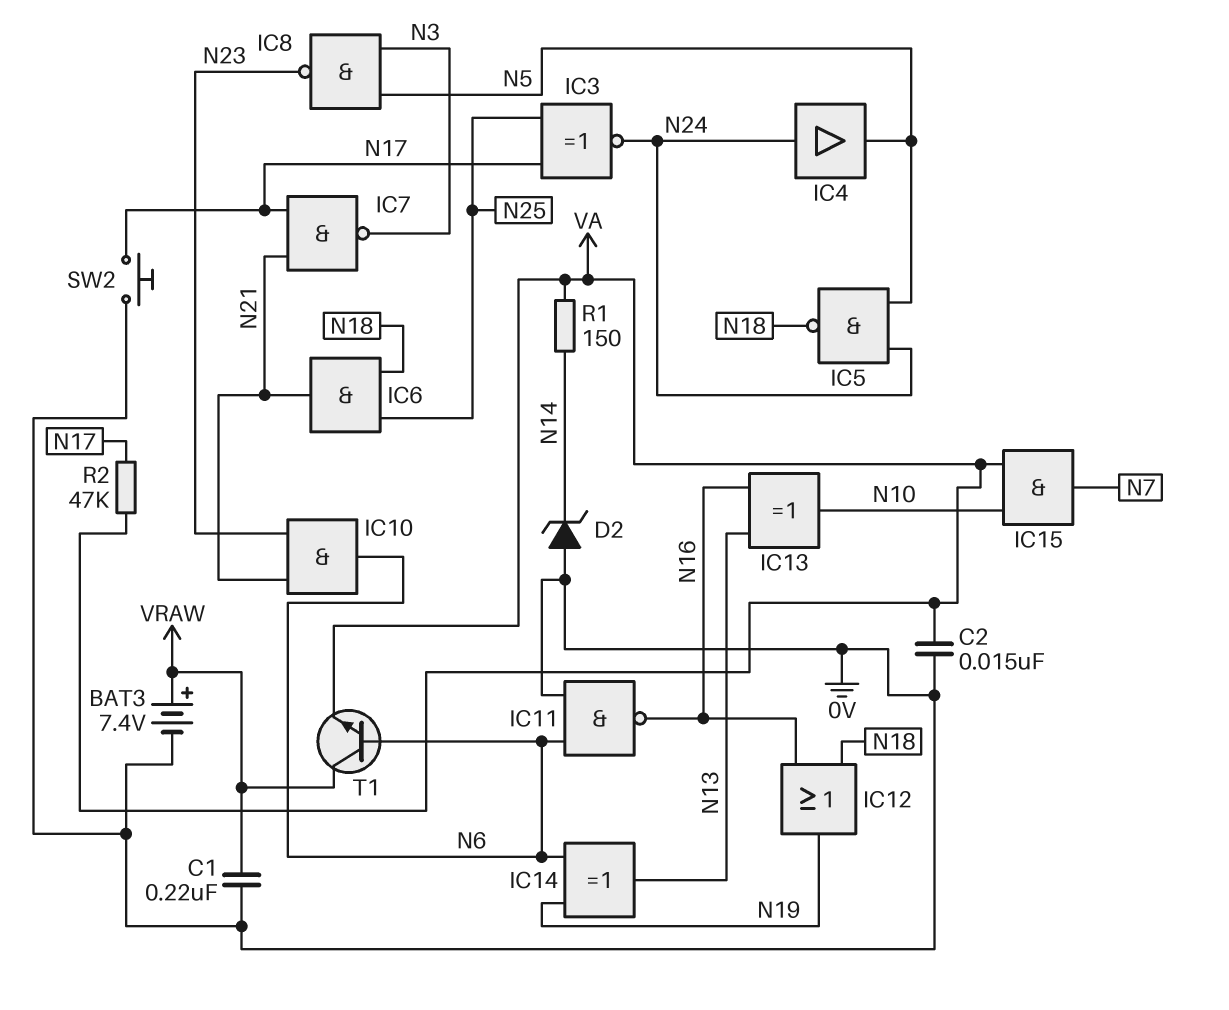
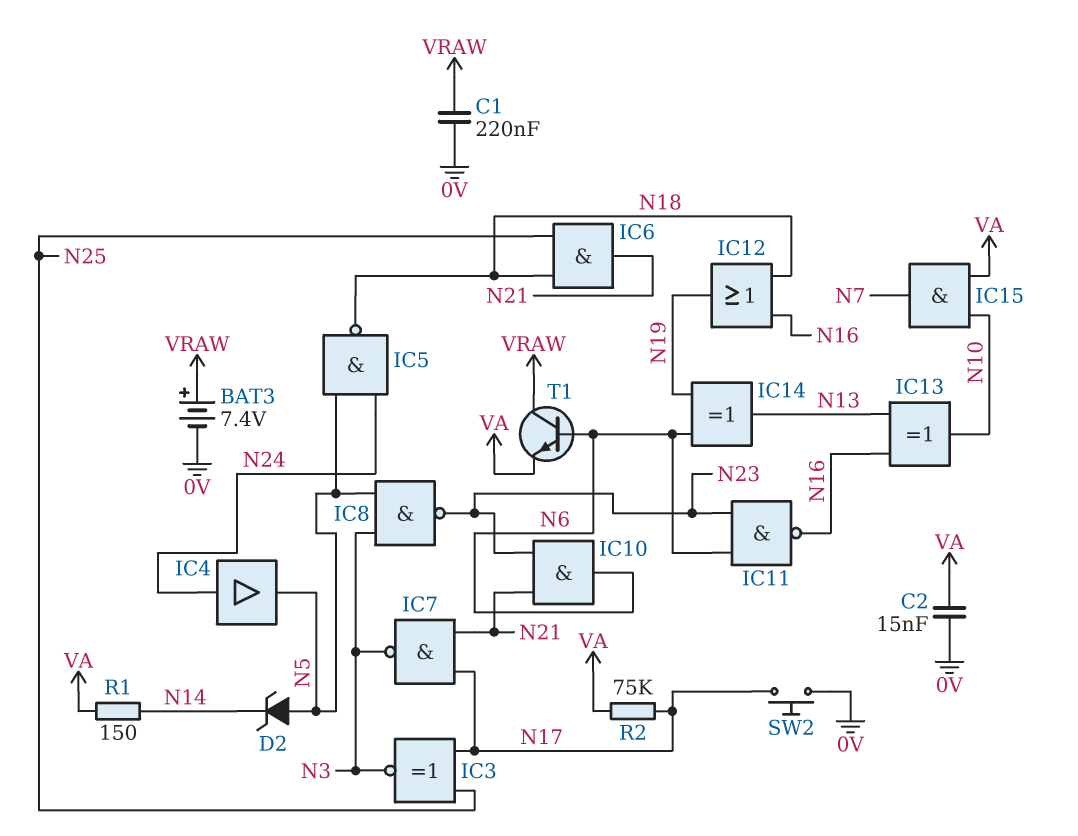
D2: zener (A 0V, K N14) -> zener (A N5, K N14)
IC3: XNOR (in N17, in N25, out N24) -> XNOR (in N17, in N25, out N3)
IC11: NAND (in 0V, in N6, out N16) -> NAND (in N6, in N23, out N16)
R2: 47k (N17, VA) -> 75k (N17, VA)

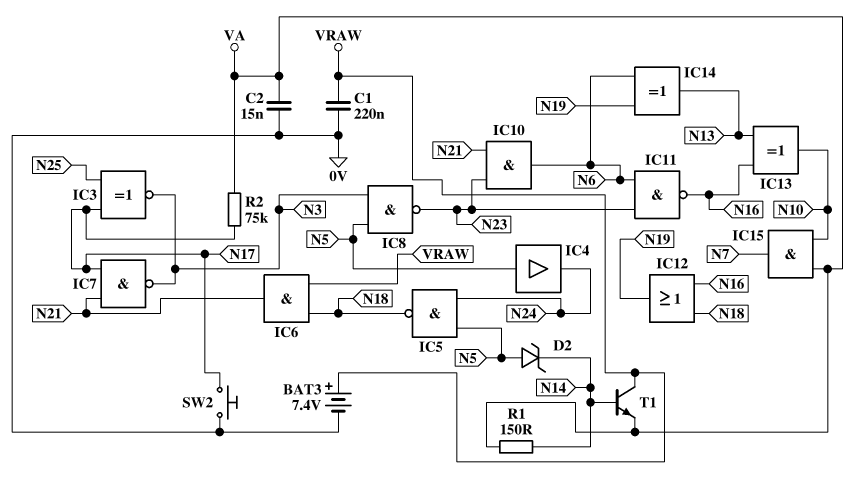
IC4: buffer (in N24, out N5) -> buffer (in N5, out N24)
IC6: AND (in N18, in N25, out N21) -> AND (in N18, in VRAW, out N21)
T1: NPN (B N6, C VRAW, E VA) -> NPN (B N14, C VRAW, E VA)

